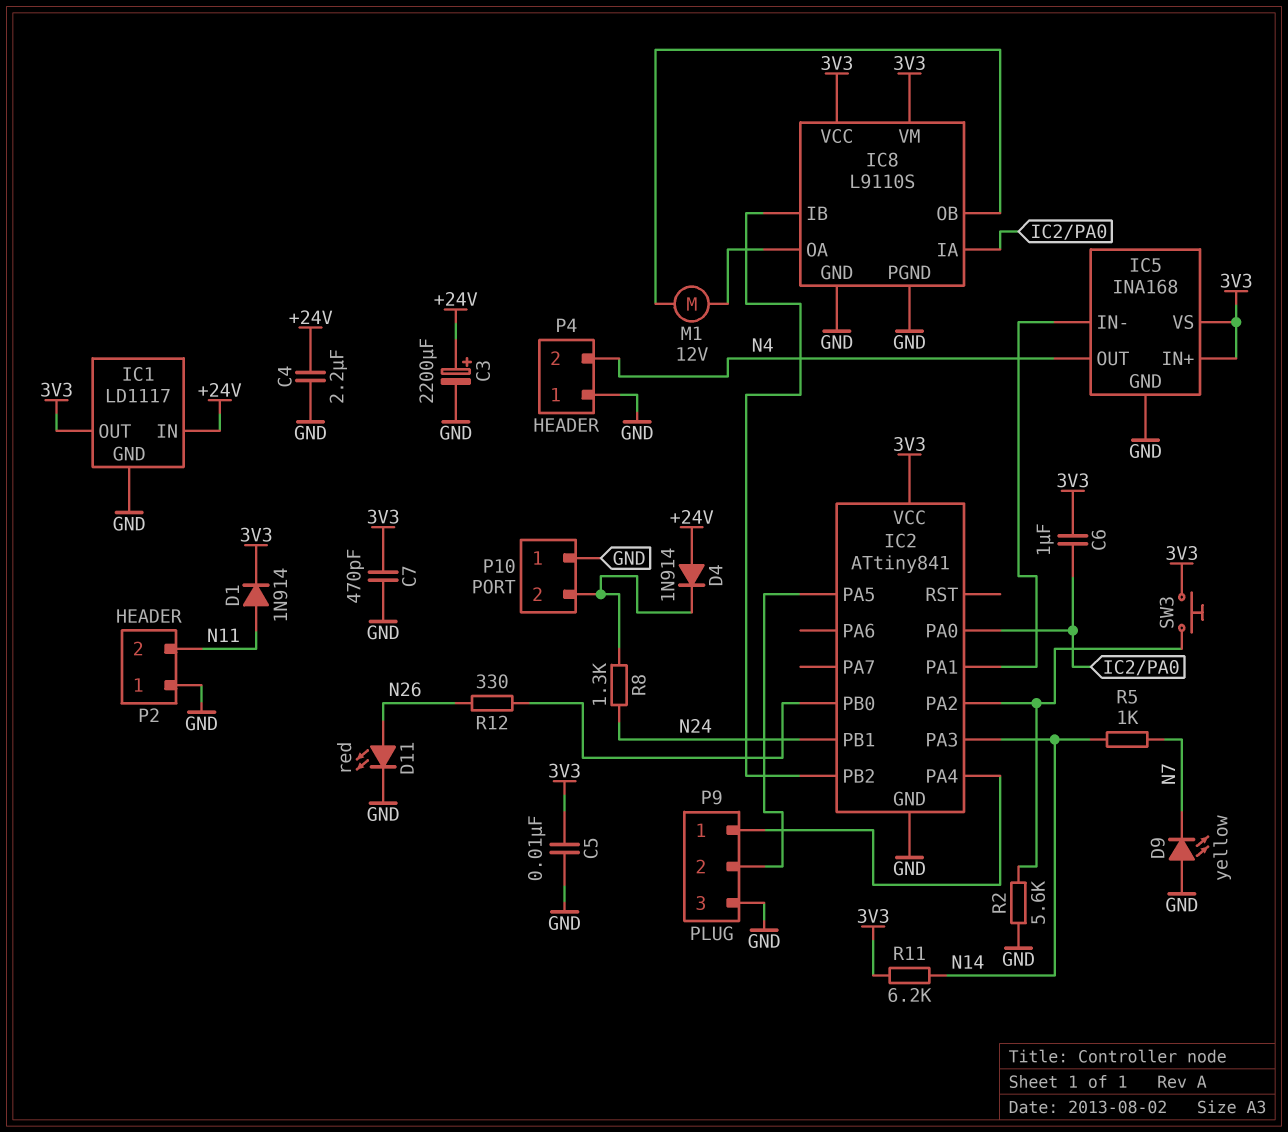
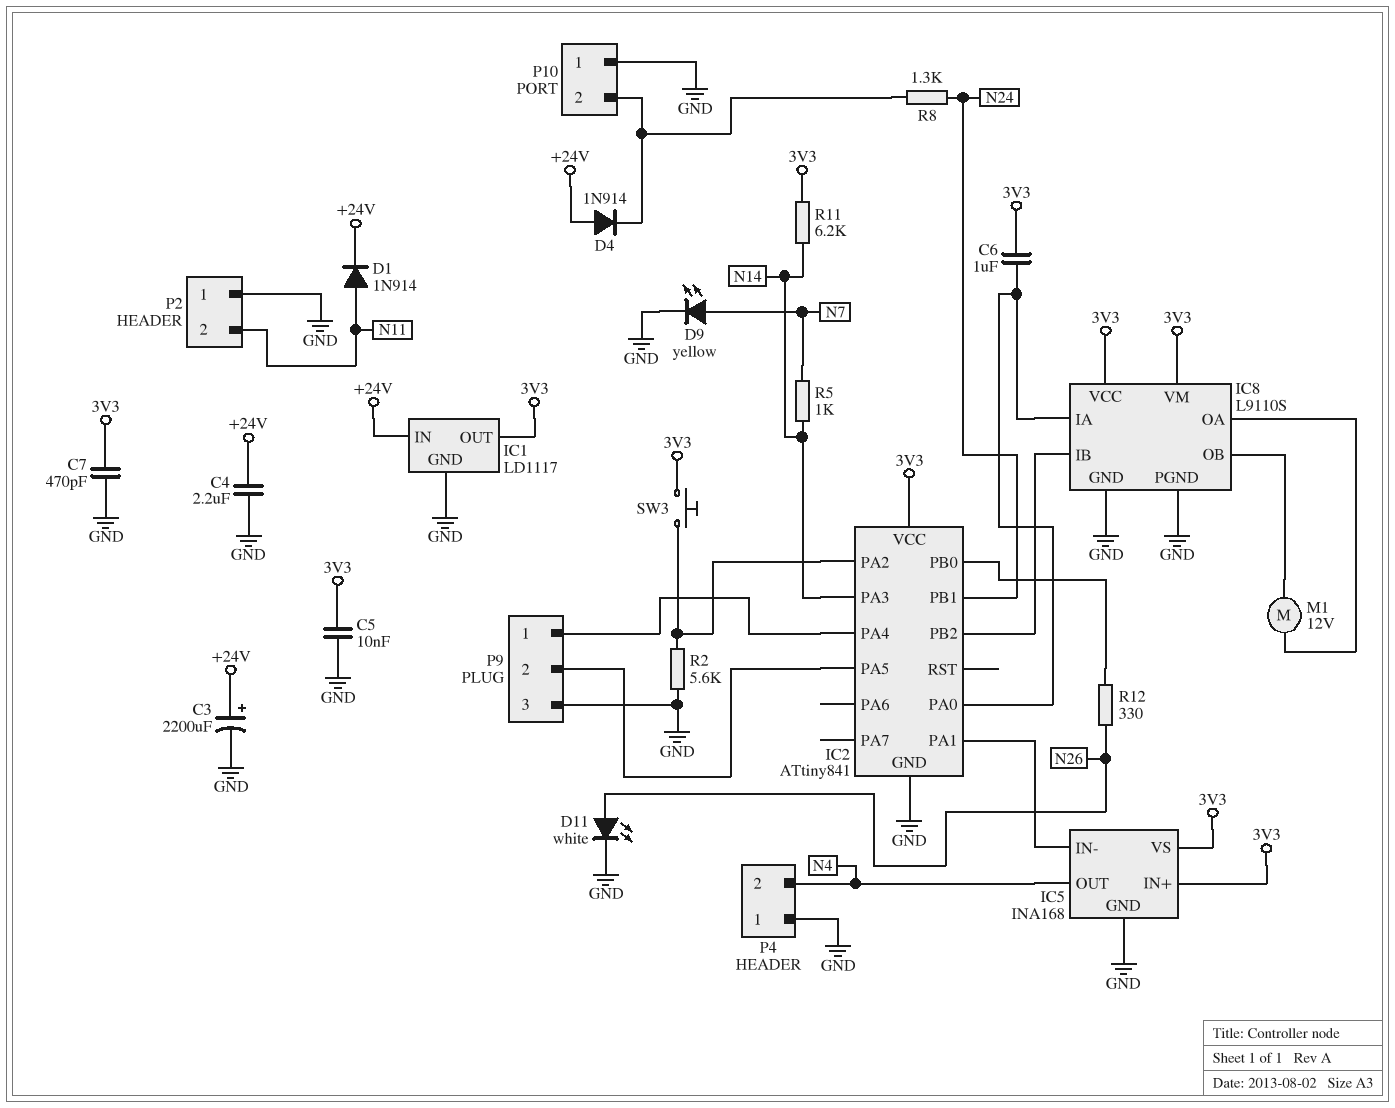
D1: diode 1N914 (A N11, K 3V3) -> diode 1N914 (A N11, K +24V)
D9: LED yellow (A GND, K N7) -> LED yellow (A N7, K GND)
D11: LED red (A N26, K GND) -> LED white (A N26, K GND)

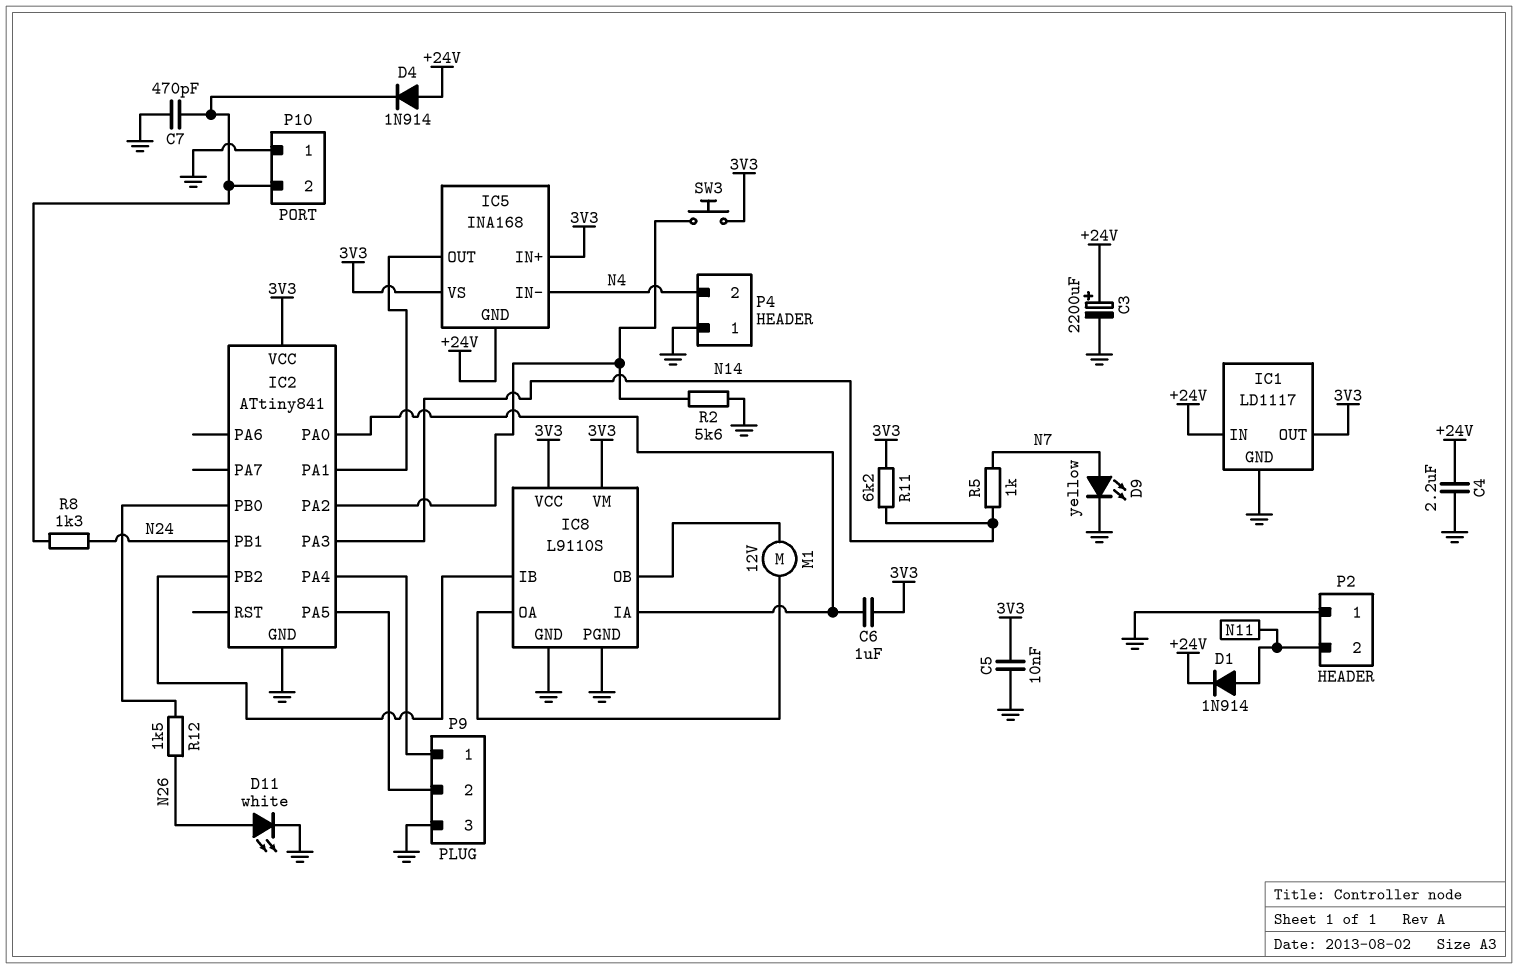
C7: 470pF (3V3, GND) -> 470pF (GND, P10/2)
IC5 pin GND: GND -> +24V
IC5 pin IN-: IC2/PA1 -> N4
IC5 pin OUT: N4 -> IC2/PA1
R12: 330 (IC2/PB0, N26) -> 1.5k (IC2/PB0, N26)

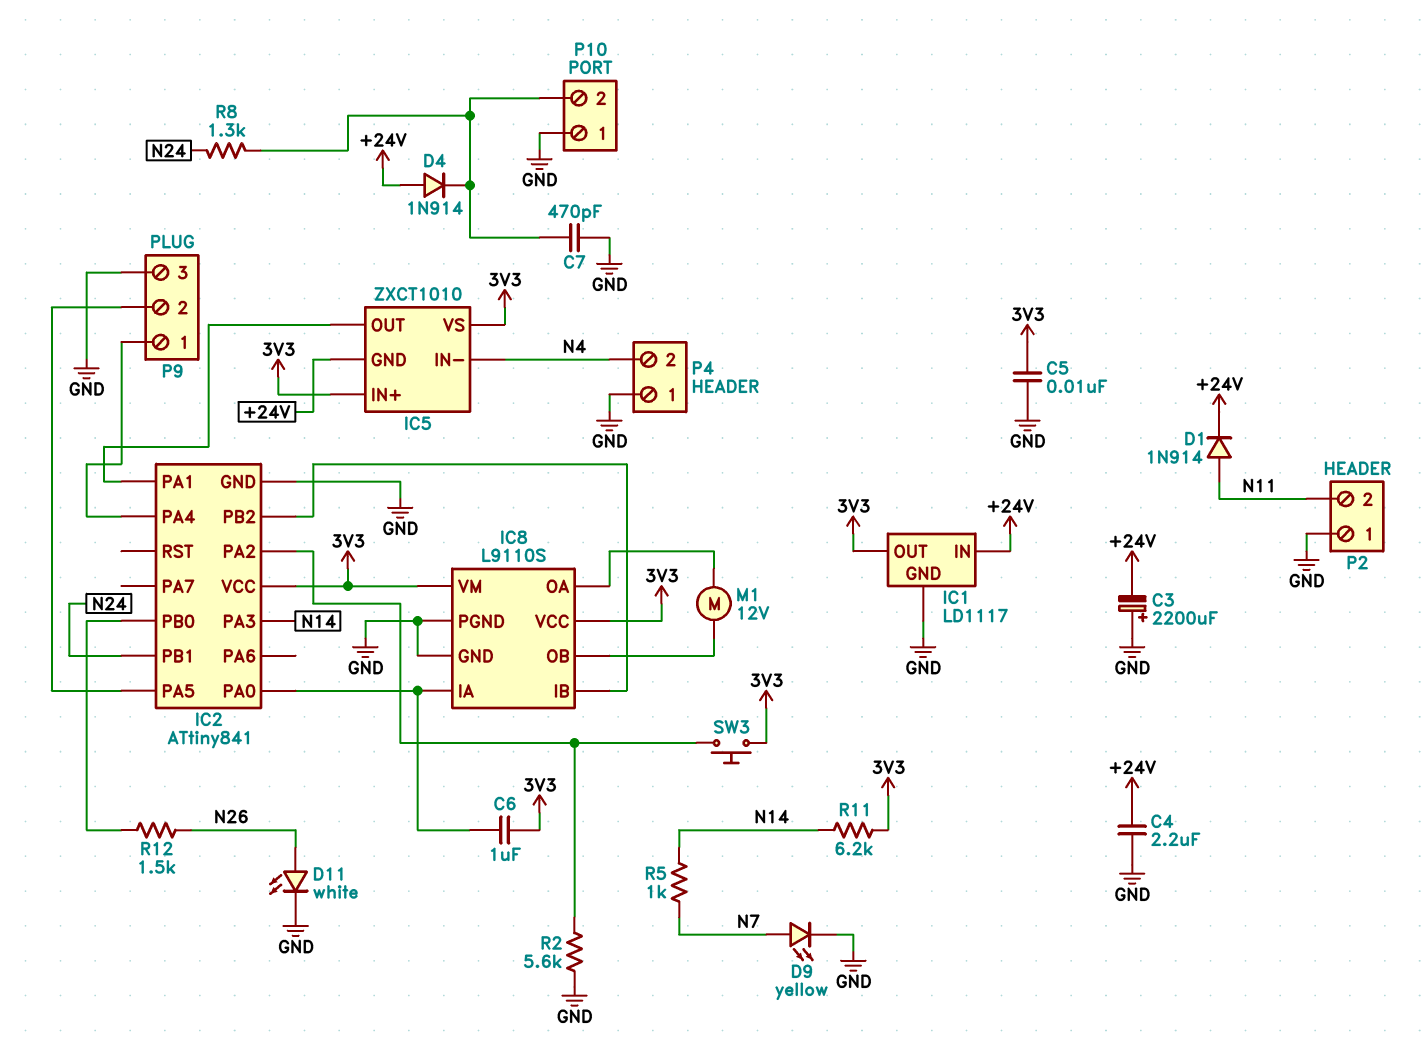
C3: 2200uF (plus +24V, minus GND) -> 2200uF (plus GND, minus +24V)
IC5: INA168 -> ZXCT1010

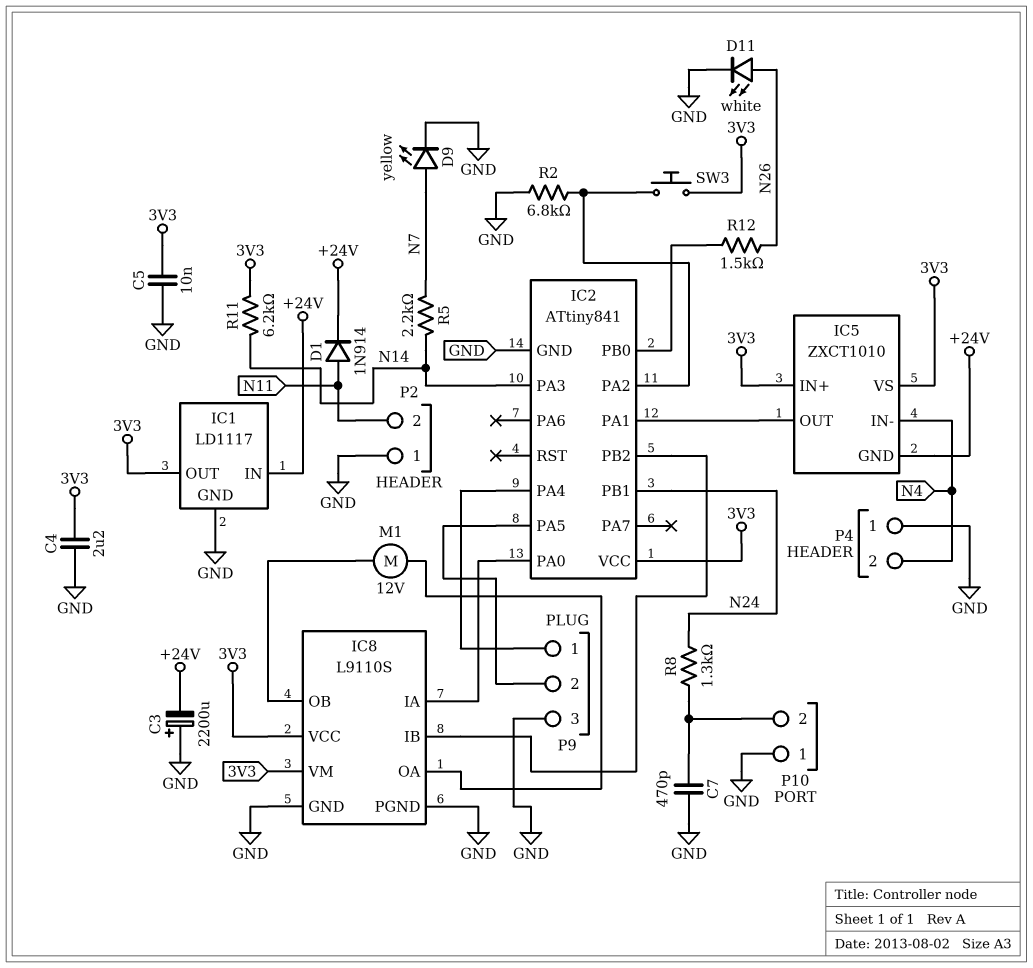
C4: 2.2uF (+24V, GND) -> 2.2uF (3V3, GND)
C6: 1uF (3V3, IC2/PA0) -> none
D4: diode 1N914 (A +24V, K P10/2) -> none
R2: 5.6k (GND, IC2/PA2) -> 6.8k (GND, IC2/PA2)
R5: 1k (N7, N14) -> 2.2k (N7, N14)

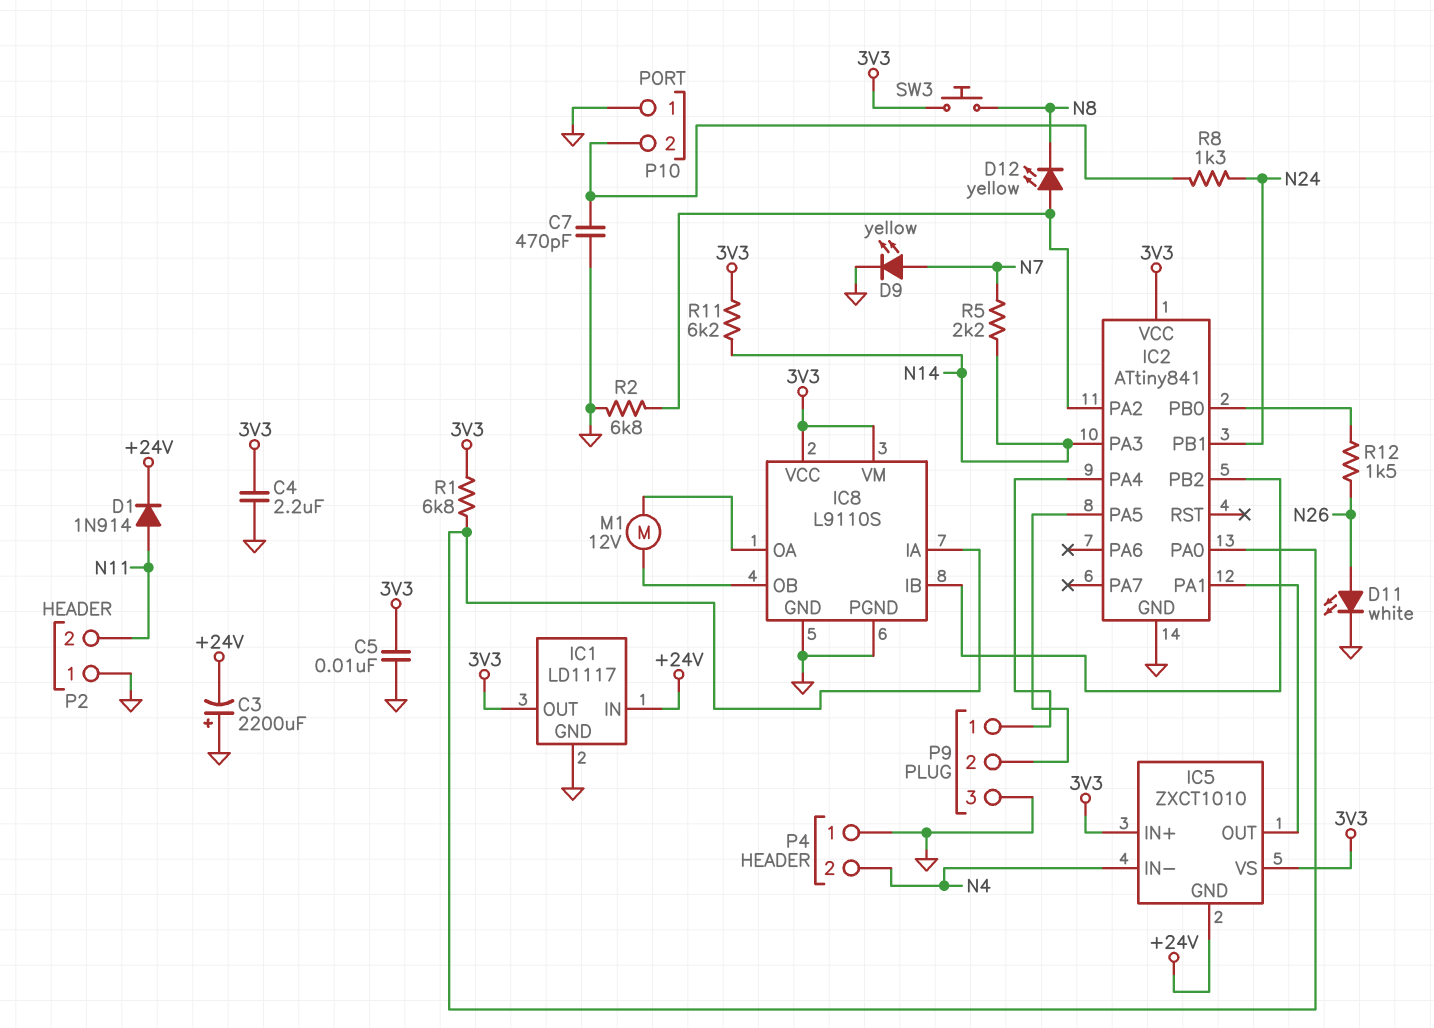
D12: none -> LED yellow (A IC2/PA2, K N8)
R1: none -> 6.8k (3V3, IC2/PA0)
SW3: button (3V3, IC2/PA2) -> button (3V3, N8)

